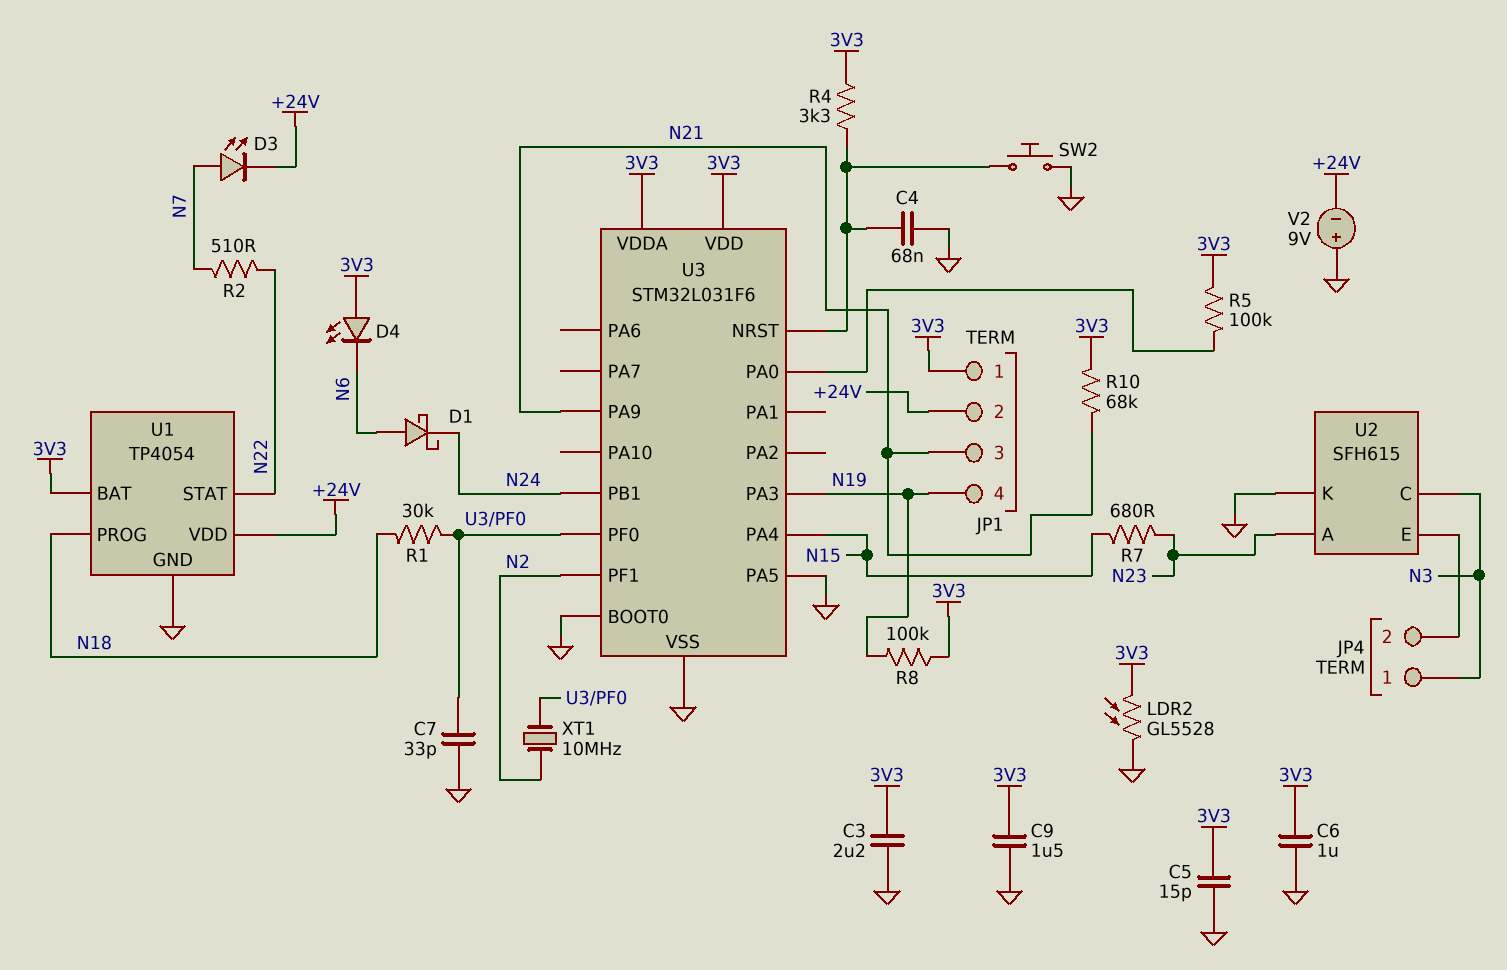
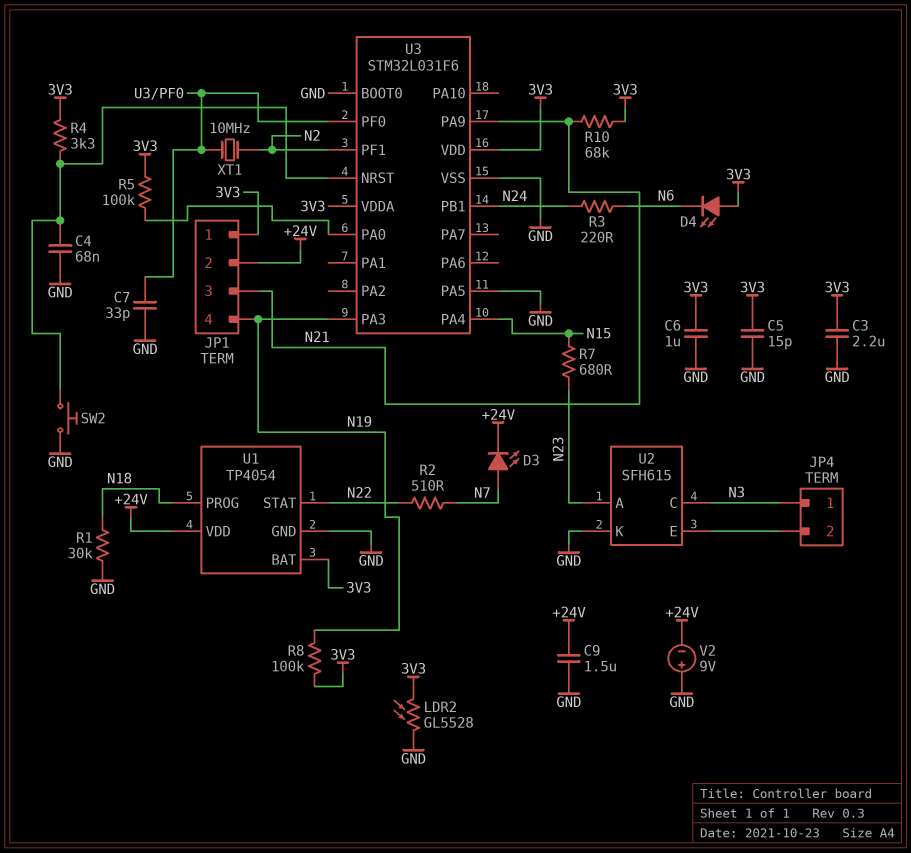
C9: 1.5uF (3V3, GND) -> 1.5uF (+24V, GND)
D1: schottky (A N6, K N24) -> none
R1: 30k (N18, U3/PF0) -> 30k (GND, N18)
R3: none -> 220 (N6, N24)

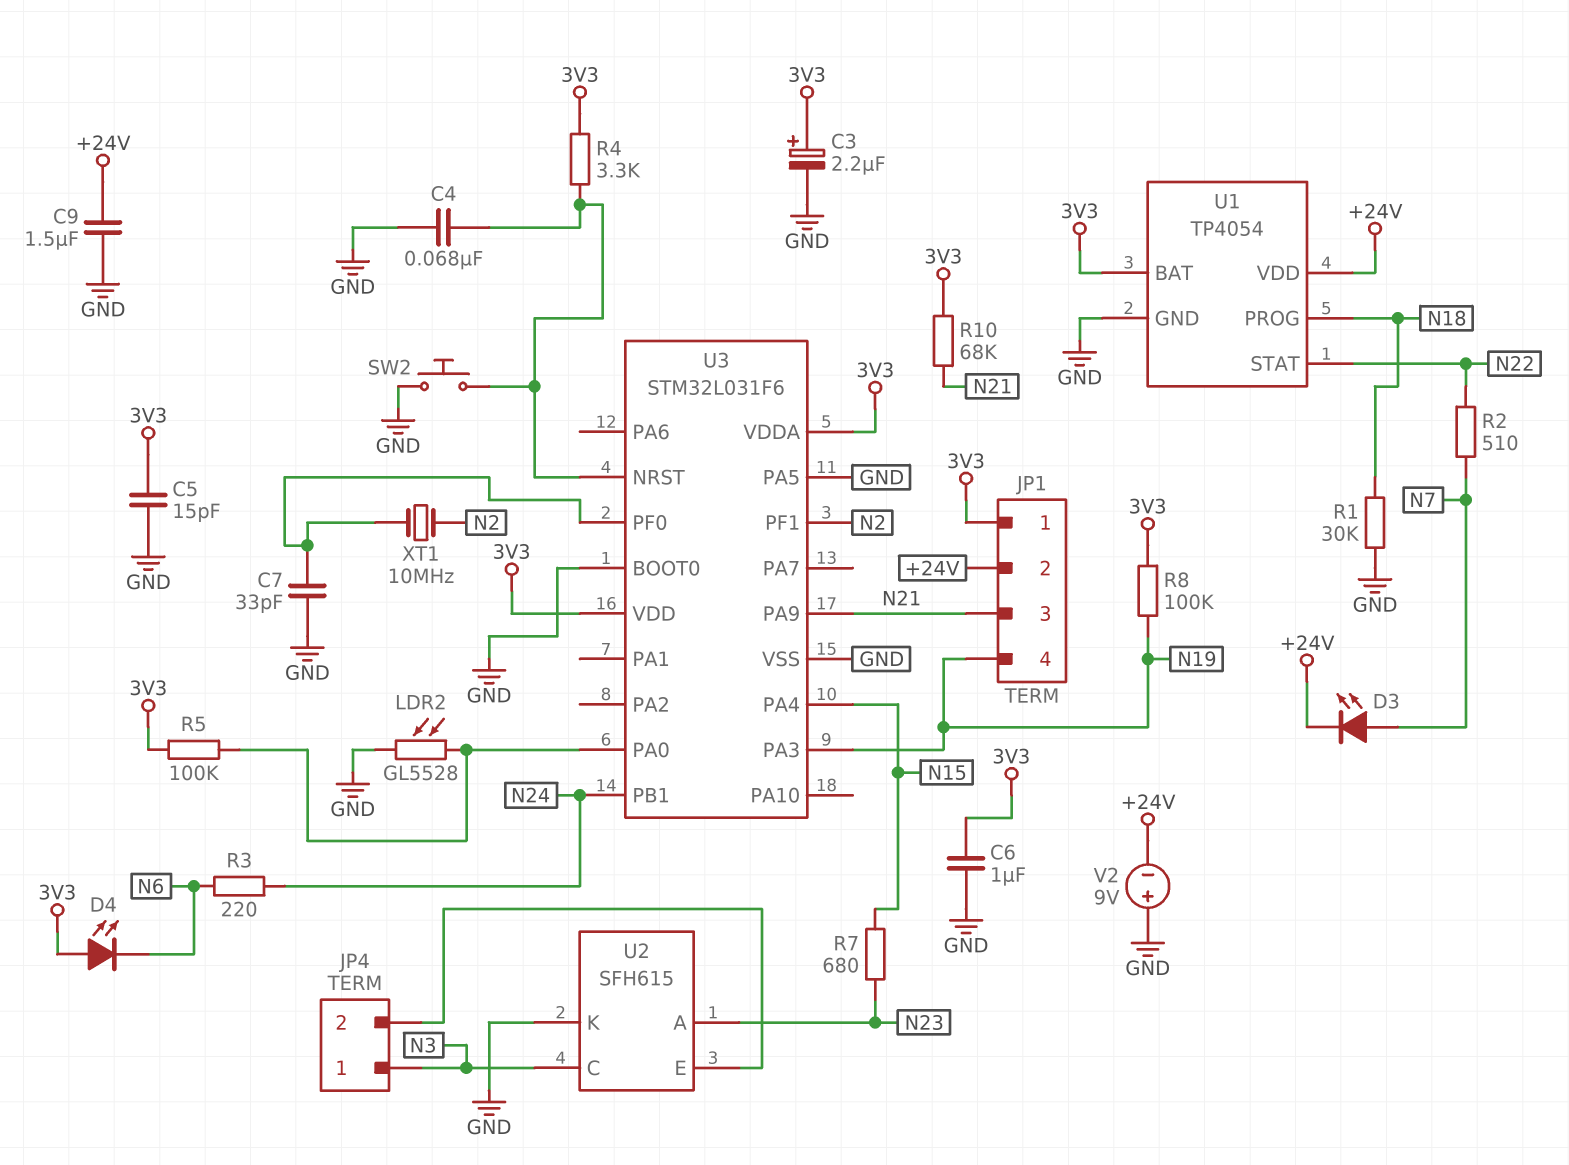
C3: 2.2uF (3V3, GND) -> 2.2uF (plus 3V3, minus GND)
LDR2: GL5528 (3V3, GND) -> GL5528 (GND, U3/PA0)

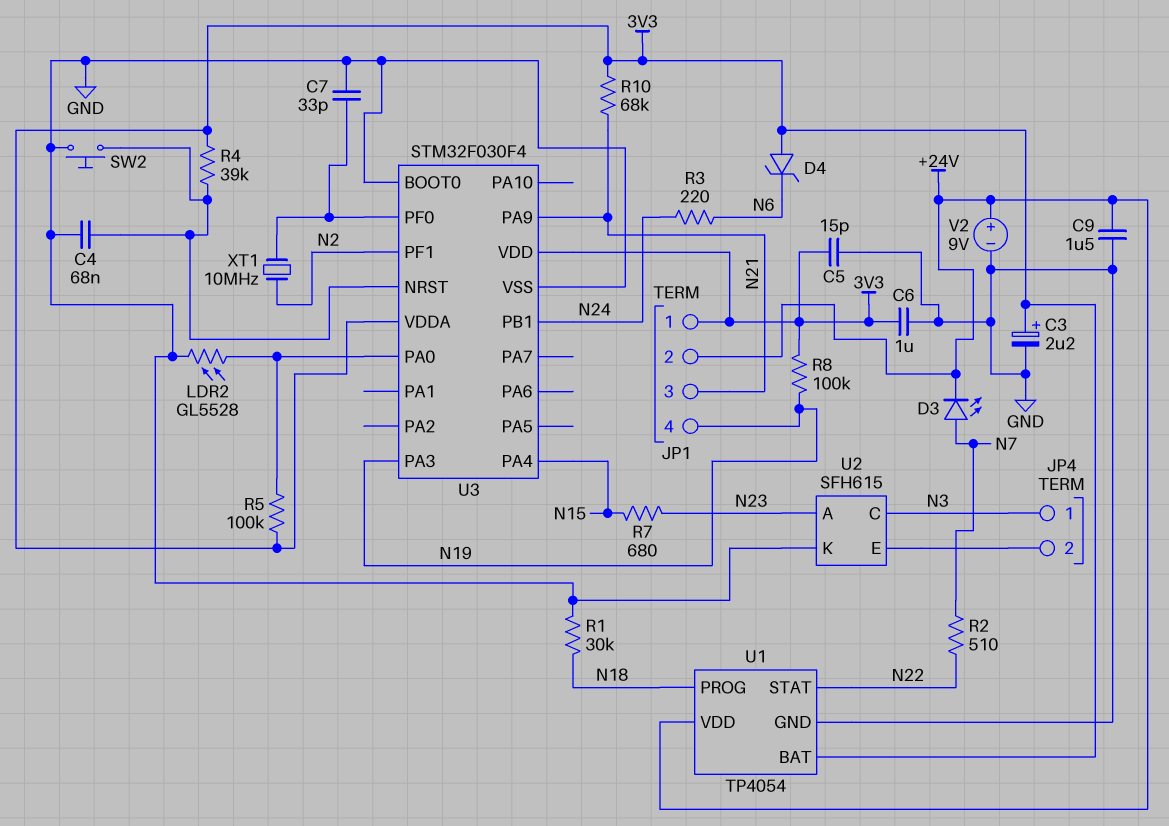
D4: LED (A 3V3, K N6) -> zener (A 3V3, K N6)
R4: 3.3k (3V3, U3/NRST) -> 39k (3V3, U3/NRST)
U3: STM32L031F6 -> STM32F030F4
U3 pin PA5: GND -> none
V2: 9V (plus GND, minus +24V) -> 9V (plus +24V, minus GND)

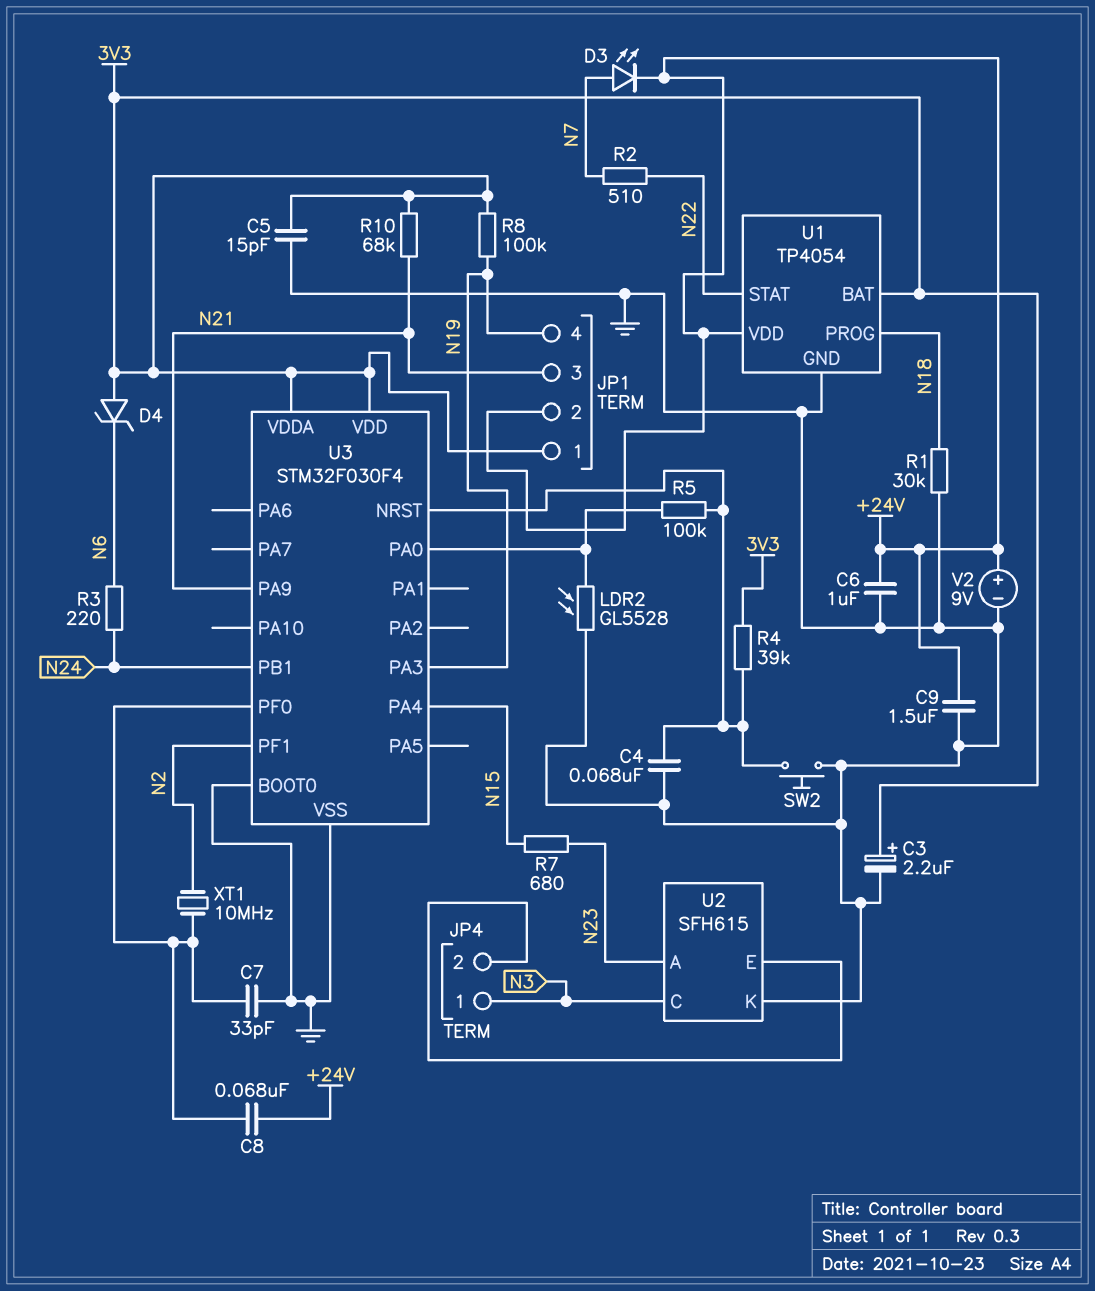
C6: 1uF (3V3, GND) -> 1uF (+24V, GND)
C8: none -> 68nF (+24V, U3/PF0)
R5: 100k (3V3, U3/PA0) -> 100k (U3/NRST, U3/PA0)

